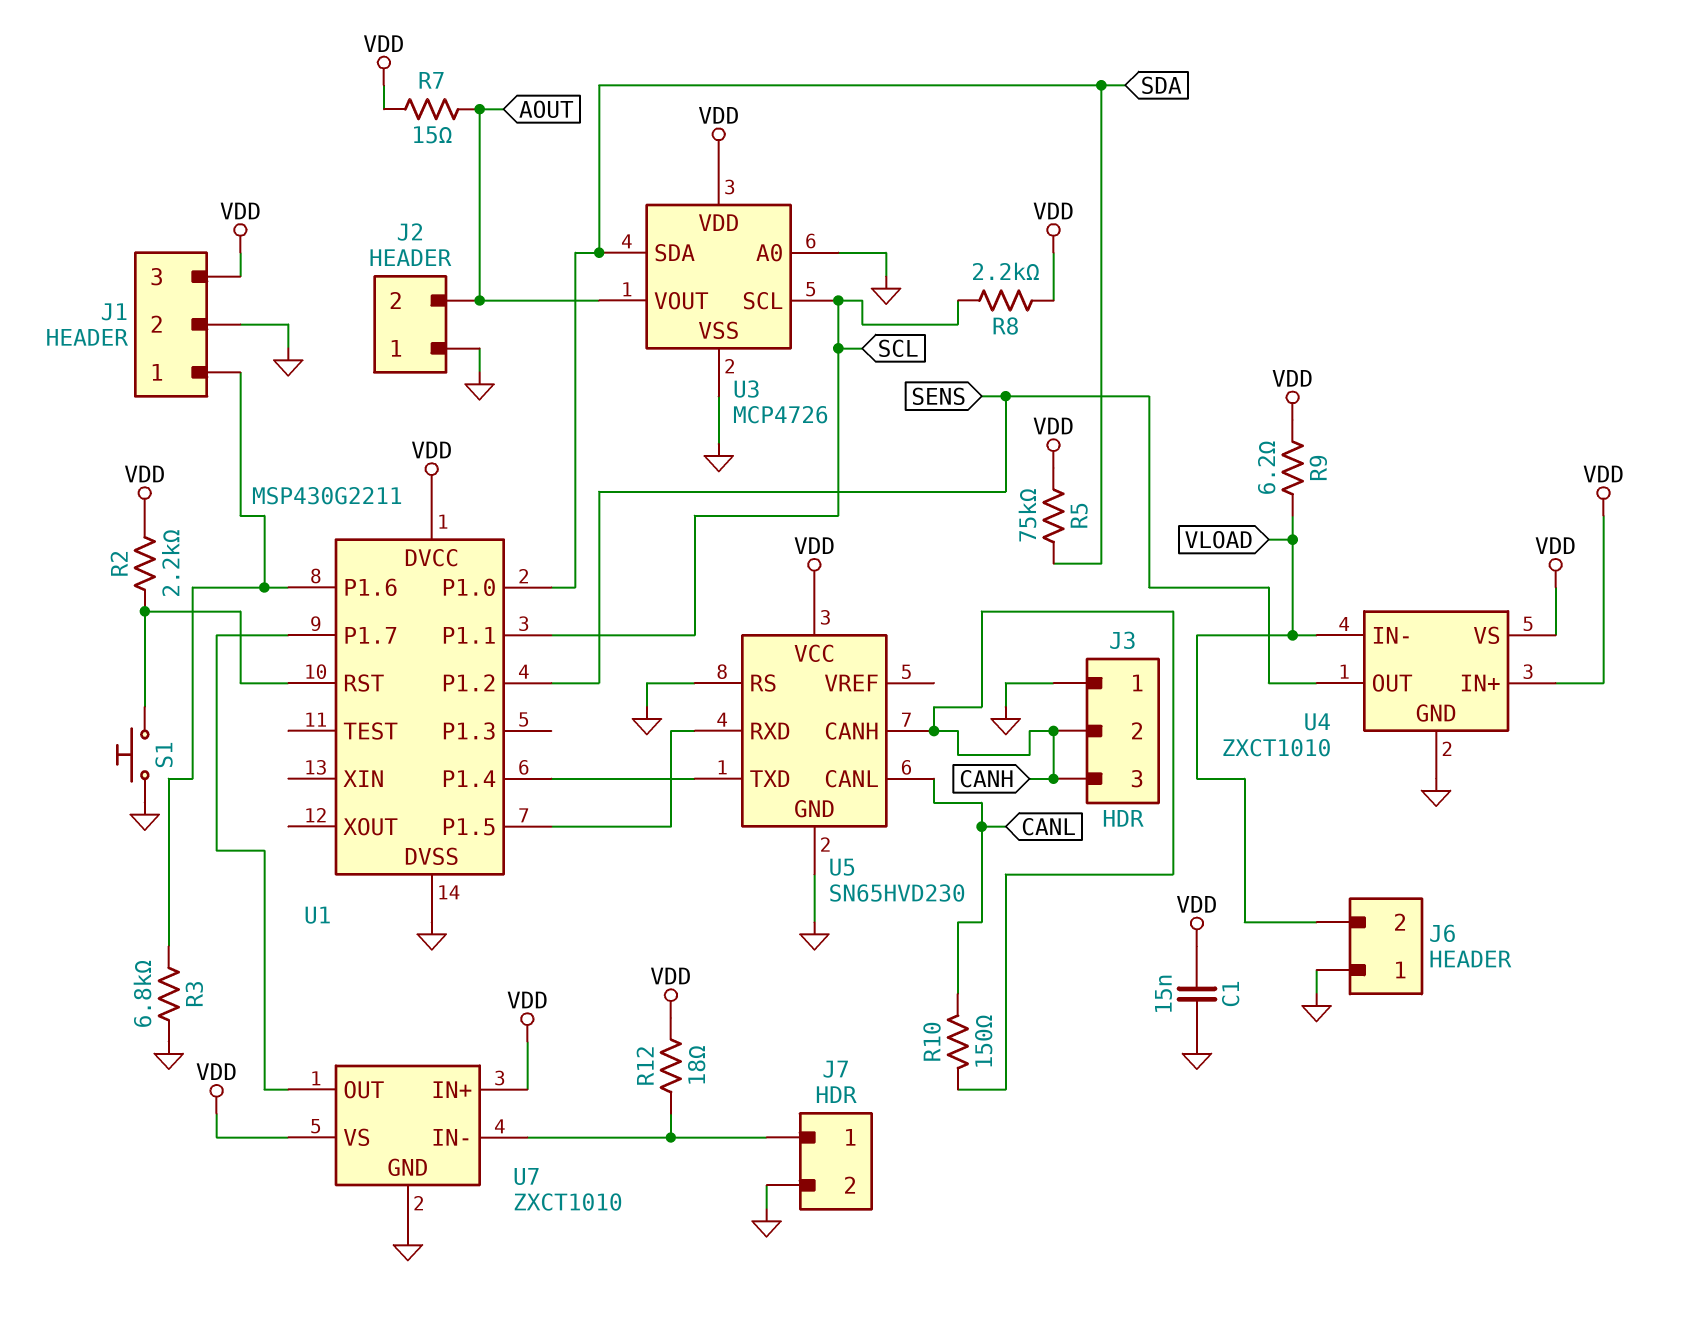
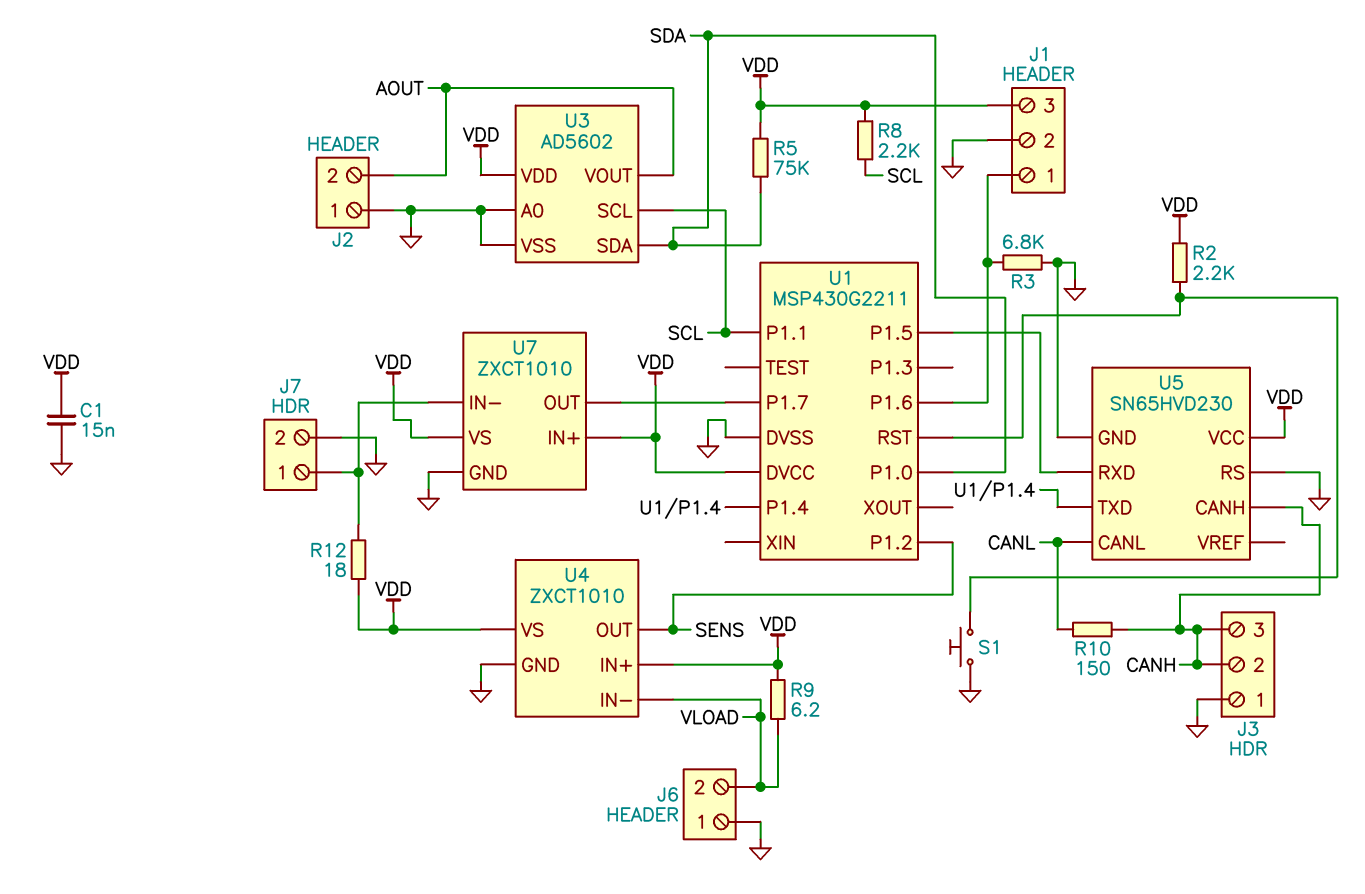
R7: 15 (AOUT, VDD) -> none
U3: MCP4726 -> AD5602

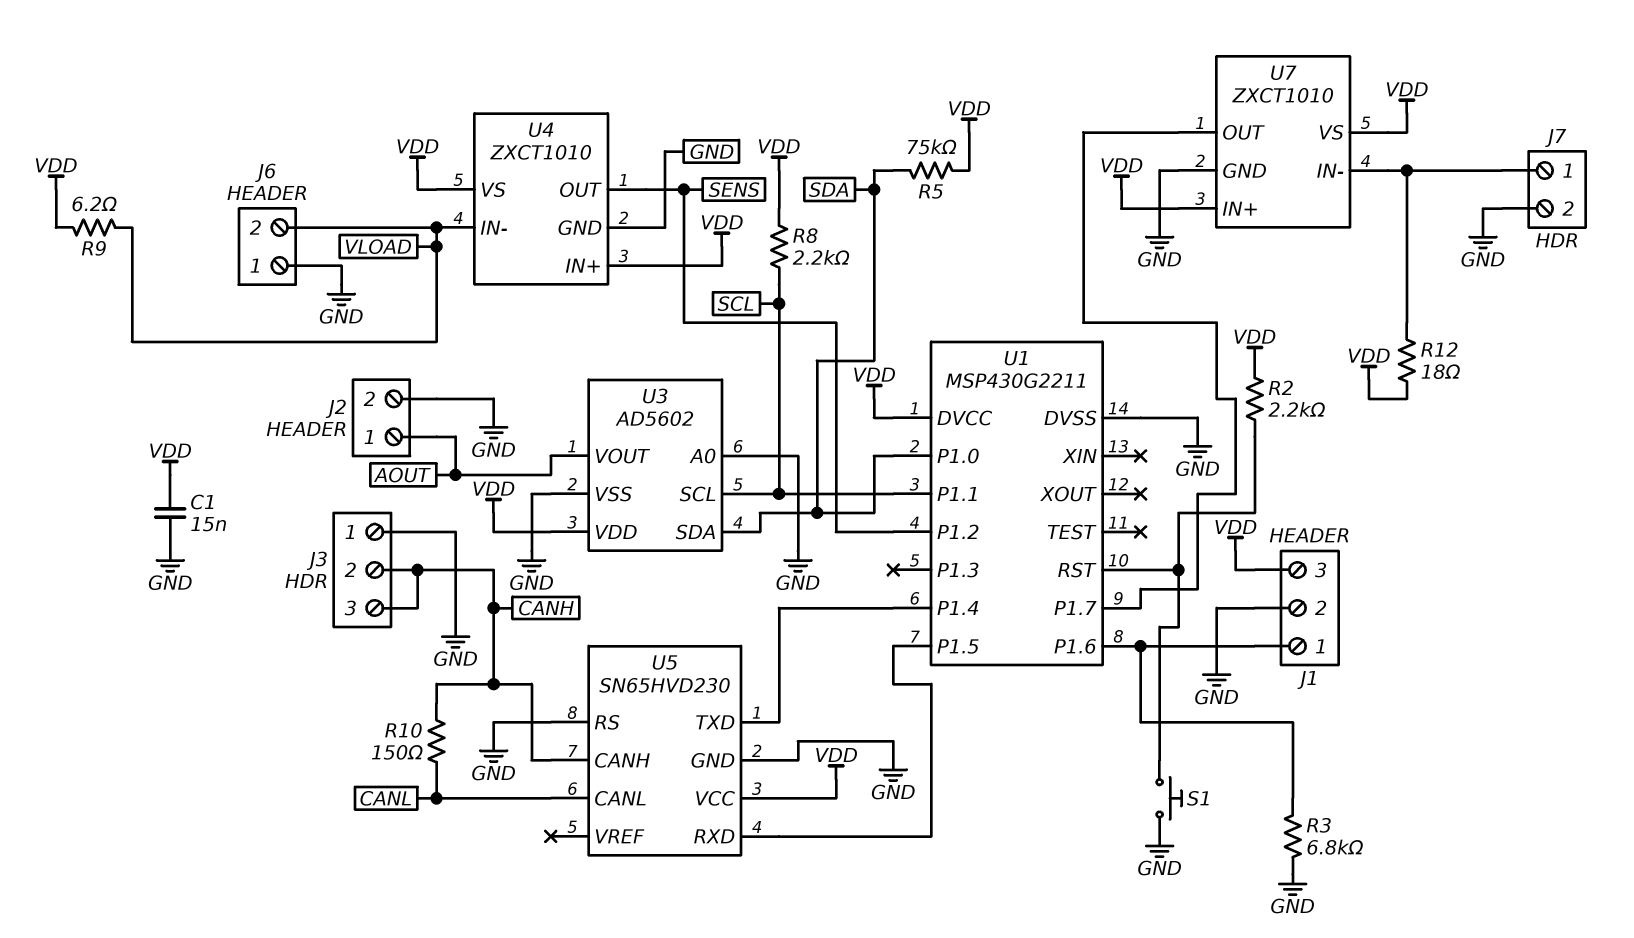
J2 pin 1: GND -> AOUT
J2 pin 2: AOUT -> GND

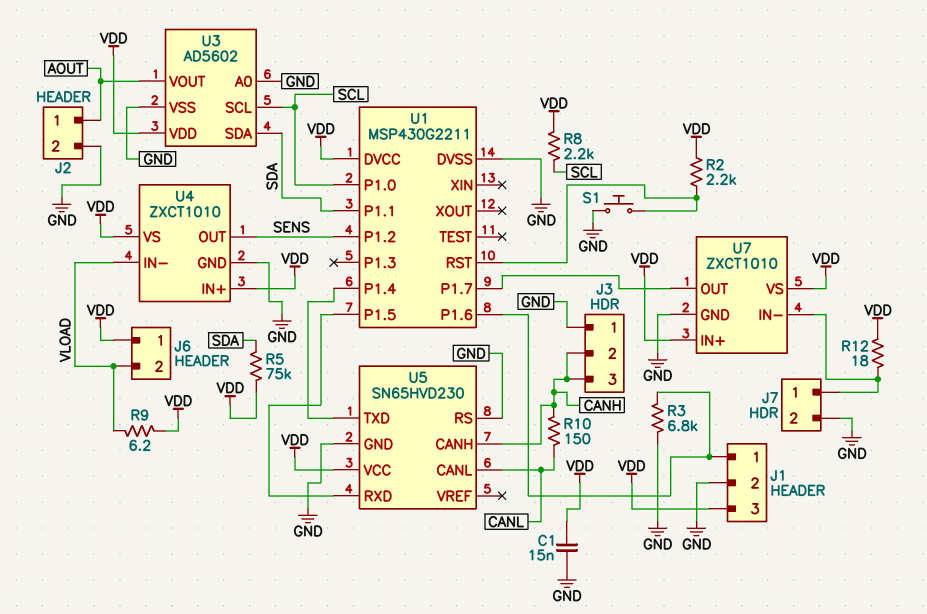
J6 pin 1: GND -> VDD
U1 pin P1.0: SDA -> SCL
U1 pin P1.1: SCL -> SDA

